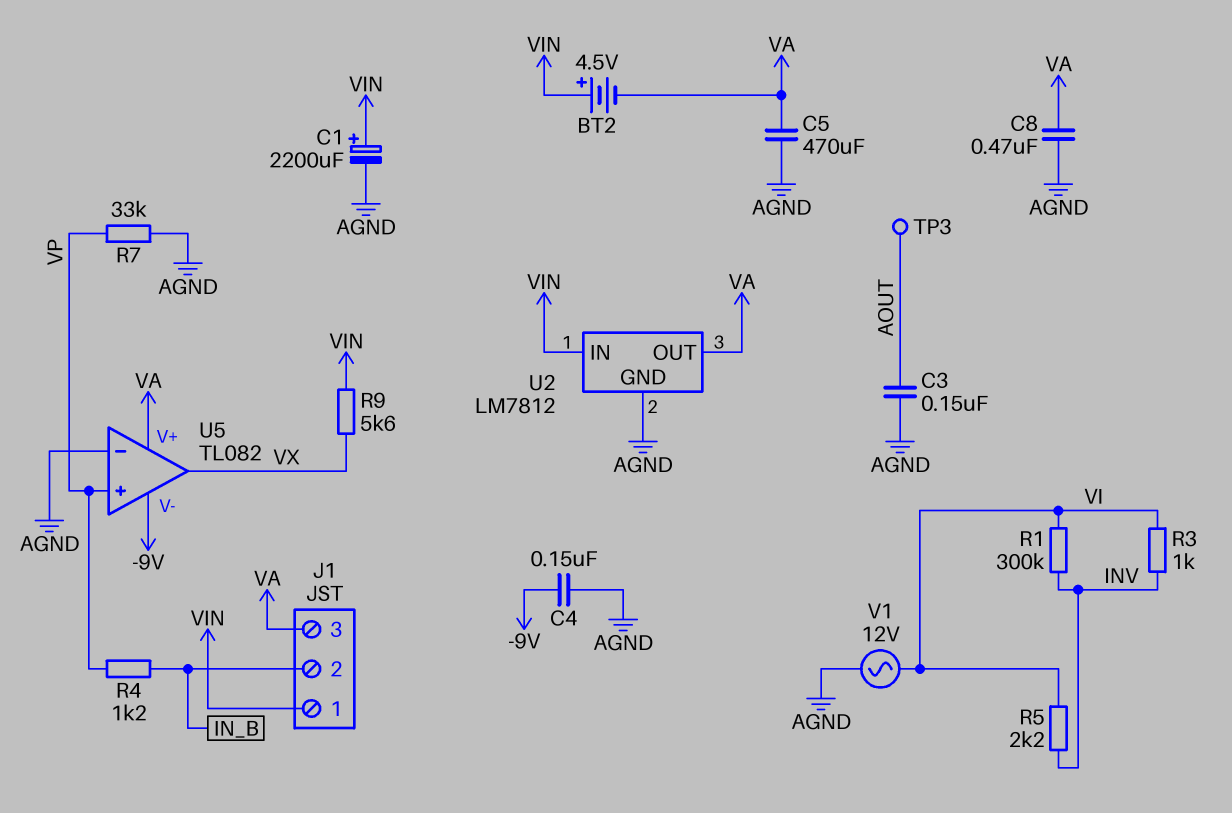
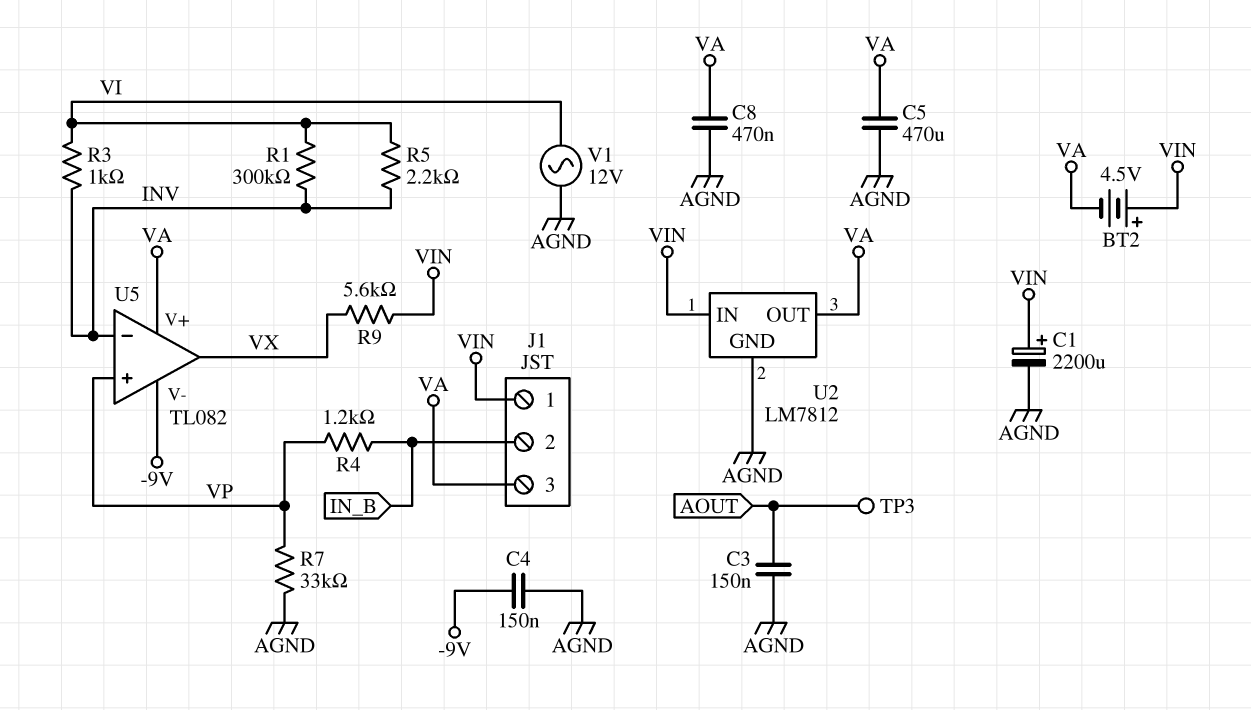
U5 pin in-: AGND -> INV

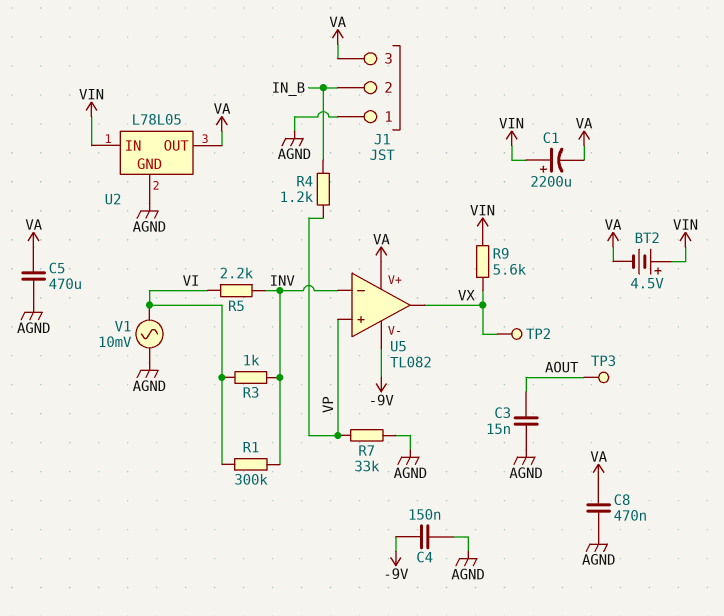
C1: 2200uF (plus VIN, minus AGND) -> 2200uF (plus VIN, minus VA)
C3: 150nF (AGND, AOUT) -> 15nF (AGND, AOUT)
J1 pin 1: VIN -> AGND
TP2: none -> test point (VX)
U2: LM7812 -> L78L05
V1: AC 12V (AGND, VI) -> AC 10mV (AGND, VI)

